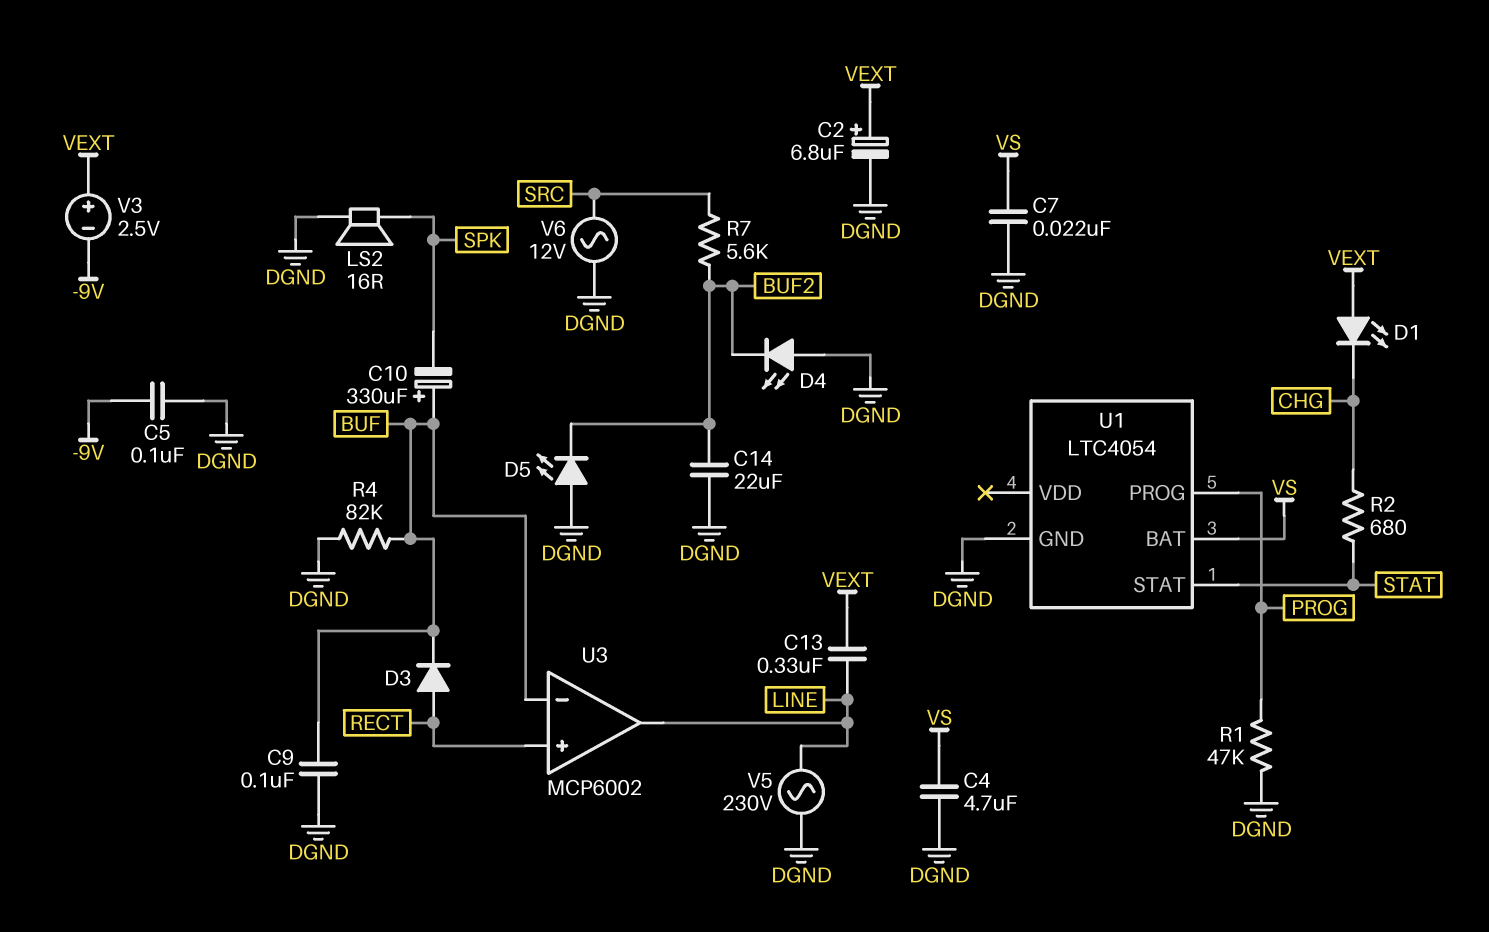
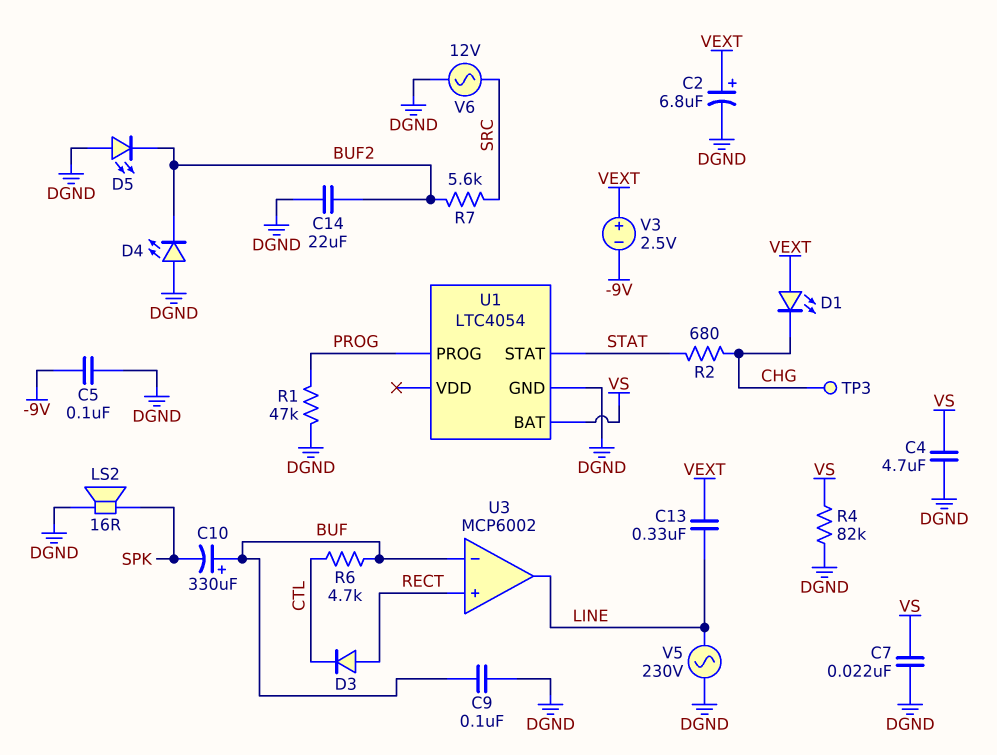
D3: diode (A RECT, K BUF) -> diode (A RECT, K CTL)
R4: 82k (BUF, DGND) -> 82k (DGND, VS)
R6: none -> 4.7k (BUF, CTL)
TP3: none -> test point (CHG)

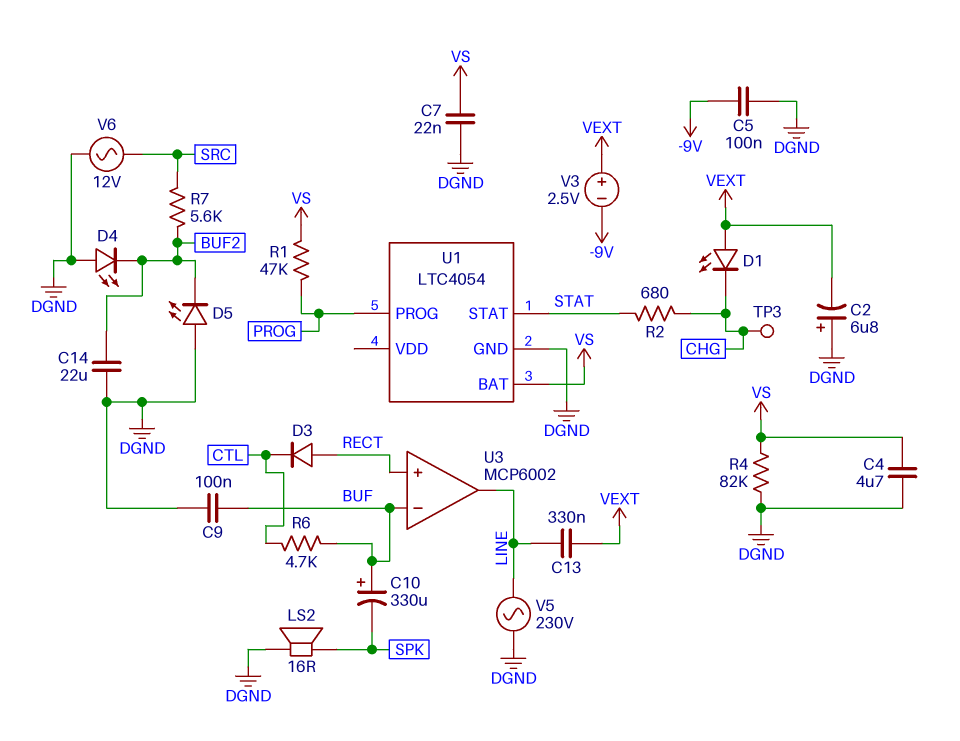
C2: 6.8uF (plus VEXT, minus DGND) -> 6.8uF (plus DGND, minus VEXT)
R1: 47k (DGND, PROG) -> 47k (PROG, VS)

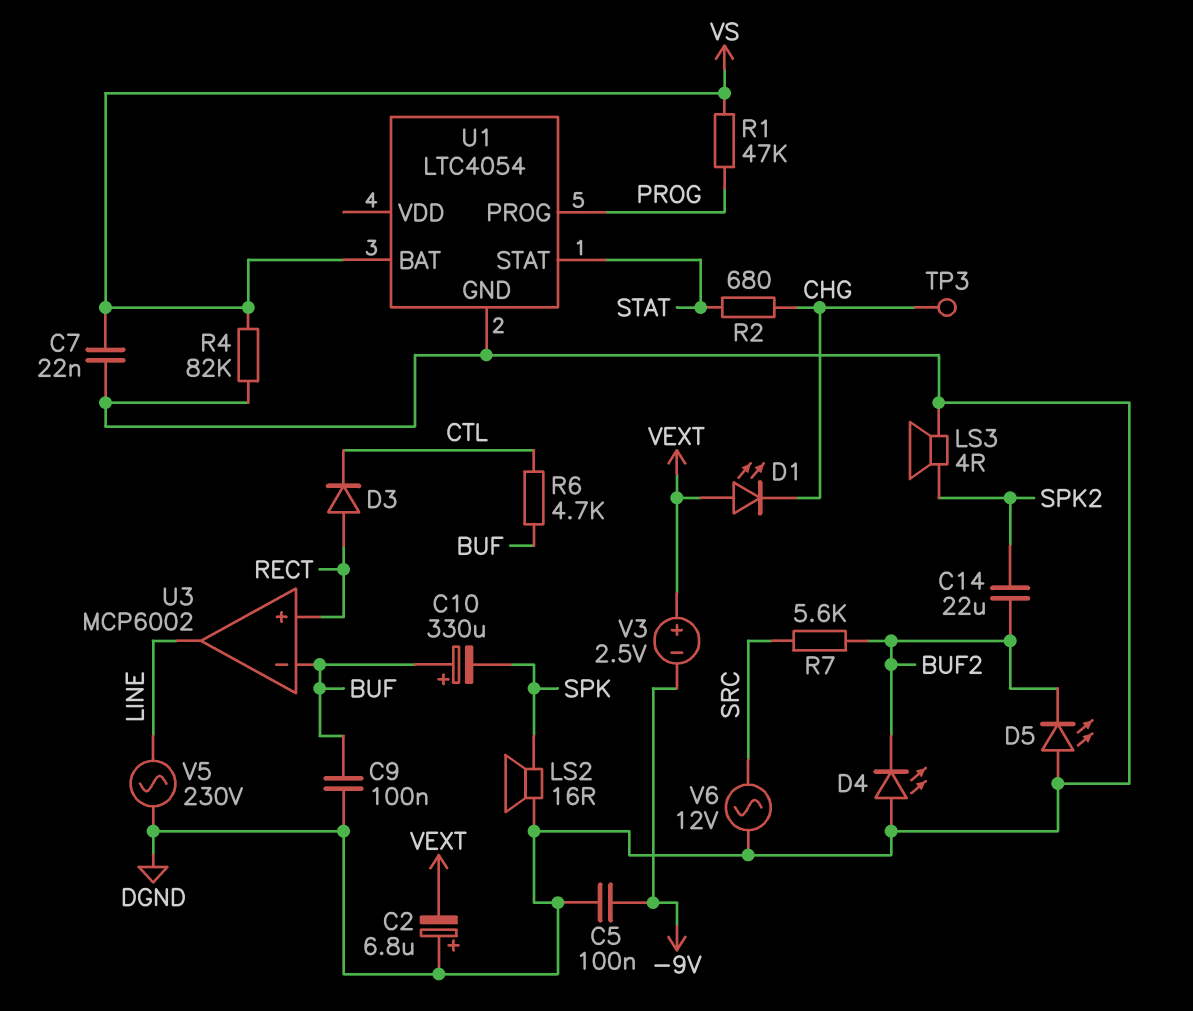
C4: 4.7uF (DGND, VS) -> none
C13: 330nF (LINE, VEXT) -> none
C14: 22uF (BUF2, DGND) -> 22uF (BUF2, SPK2)
LS3: none -> speaker 4R (DGND, SPK2)

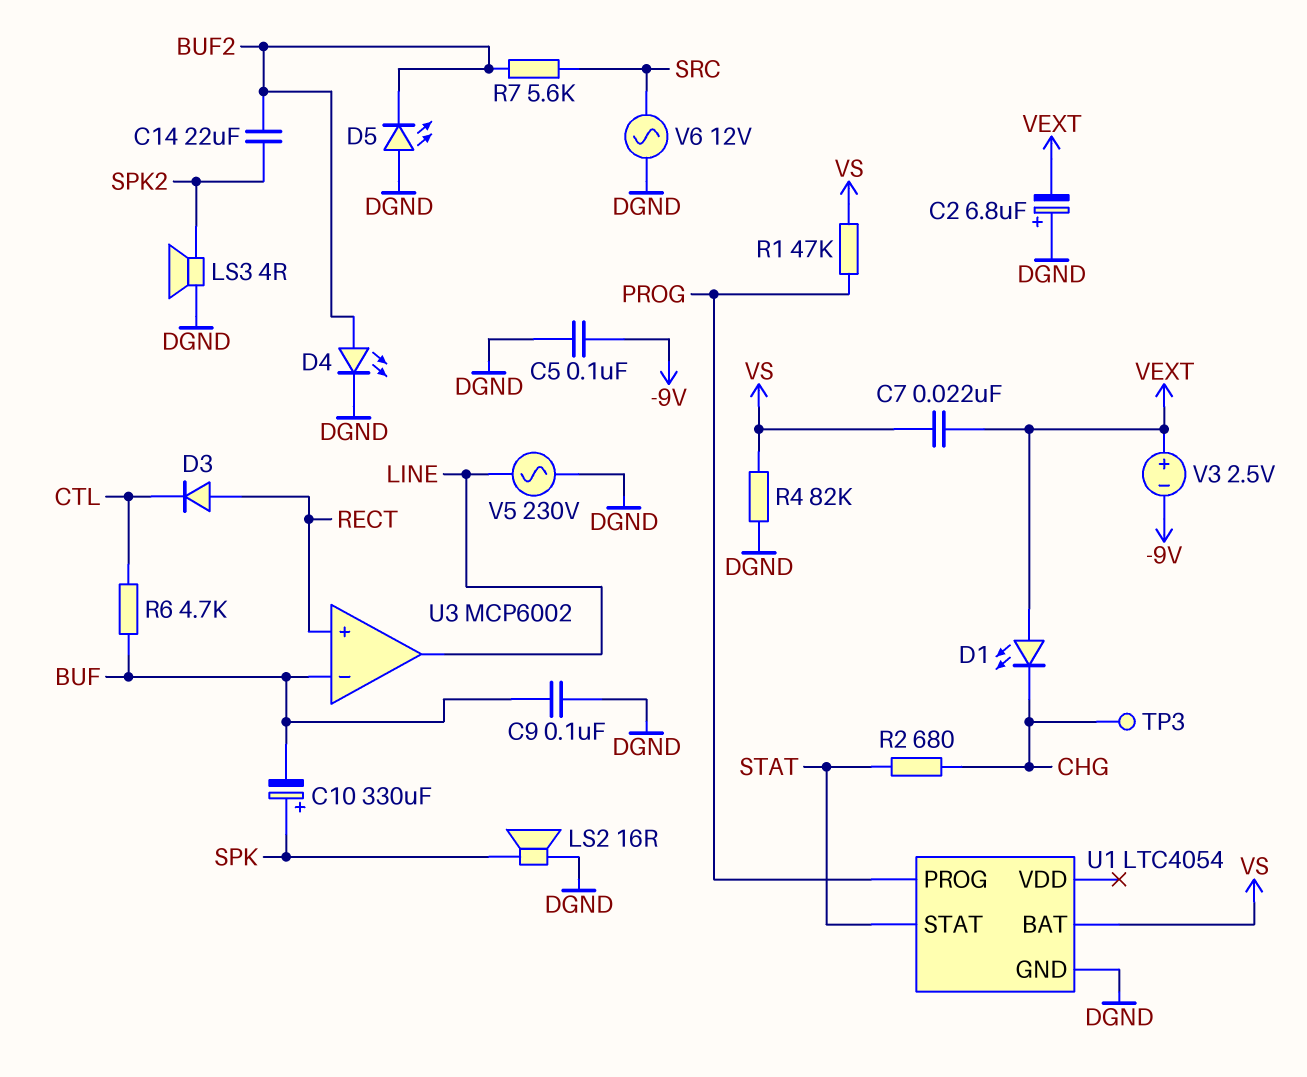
C7: 22nF (DGND, VS) -> 22nF (VEXT, VS)
C10: 330uF (plus BUF, minus SPK) -> 330uF (plus SPK, minus BUF)
D4: LED (A DGND, K BUF2) -> LED (A BUF2, K DGND)

